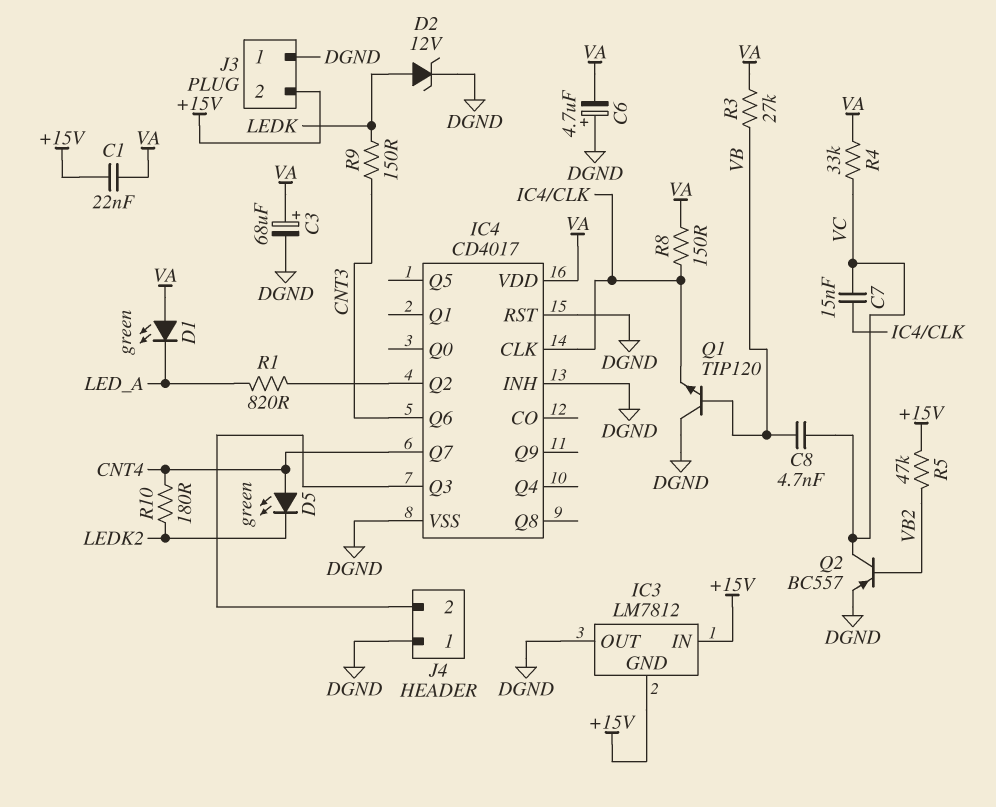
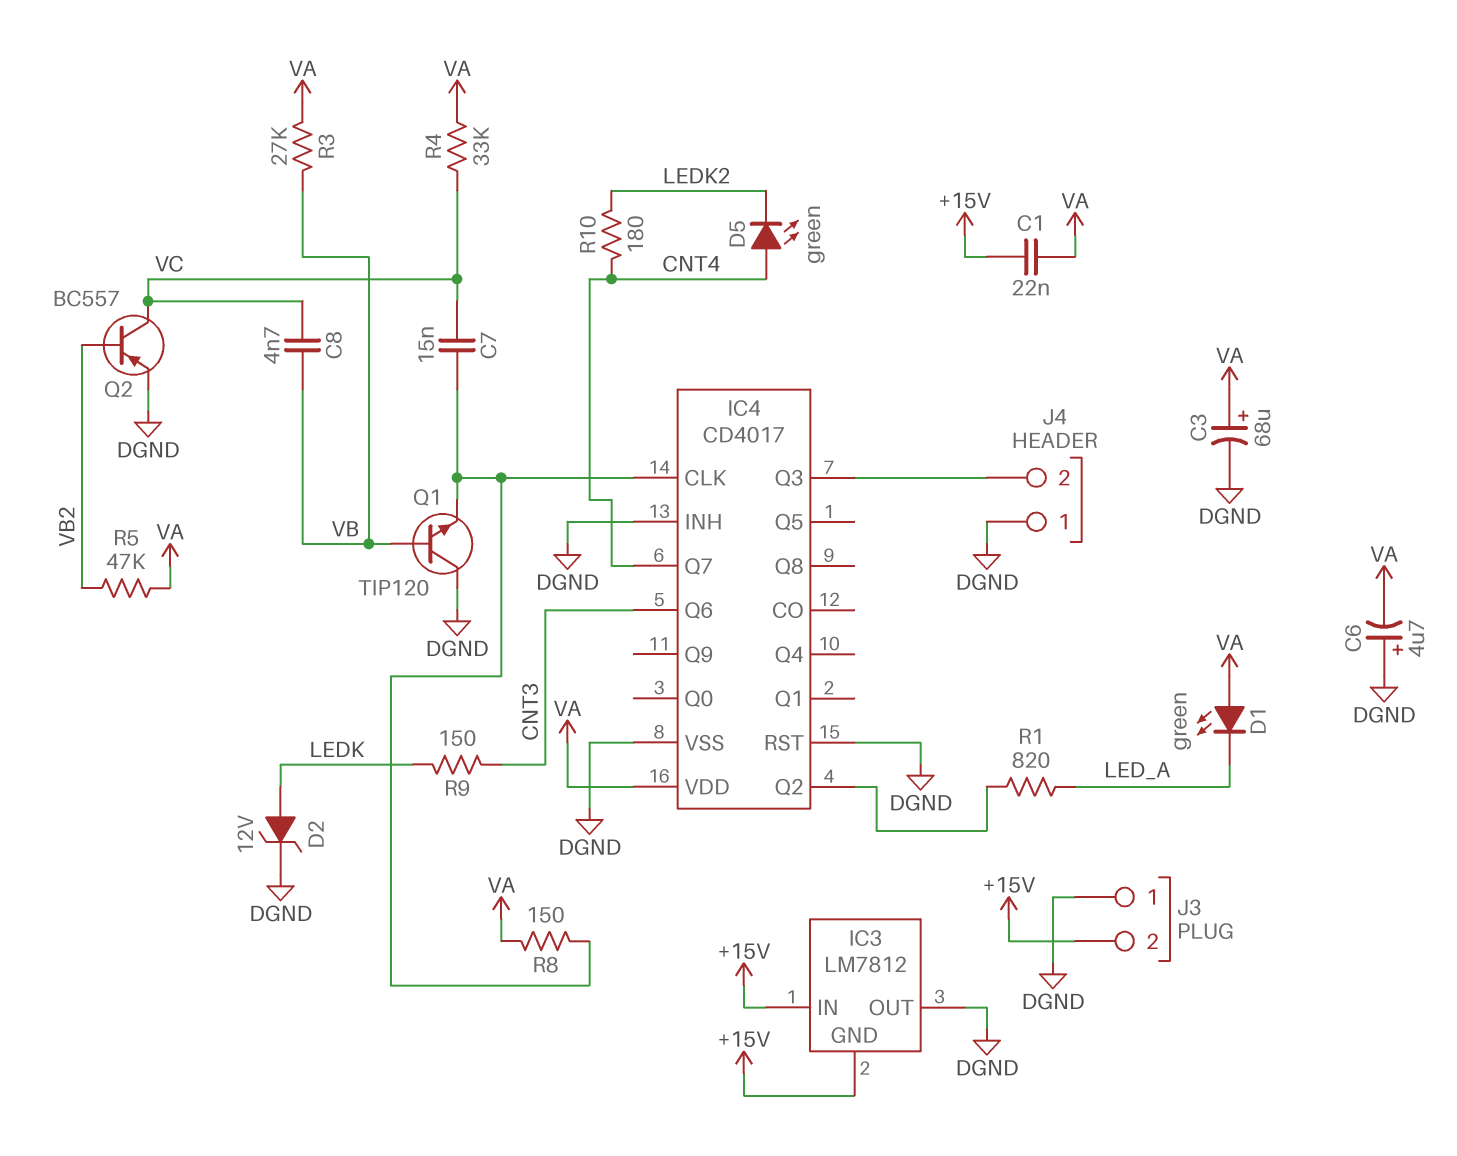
R5: 47k (+15V, VB2) -> 47k (VA, VB2)

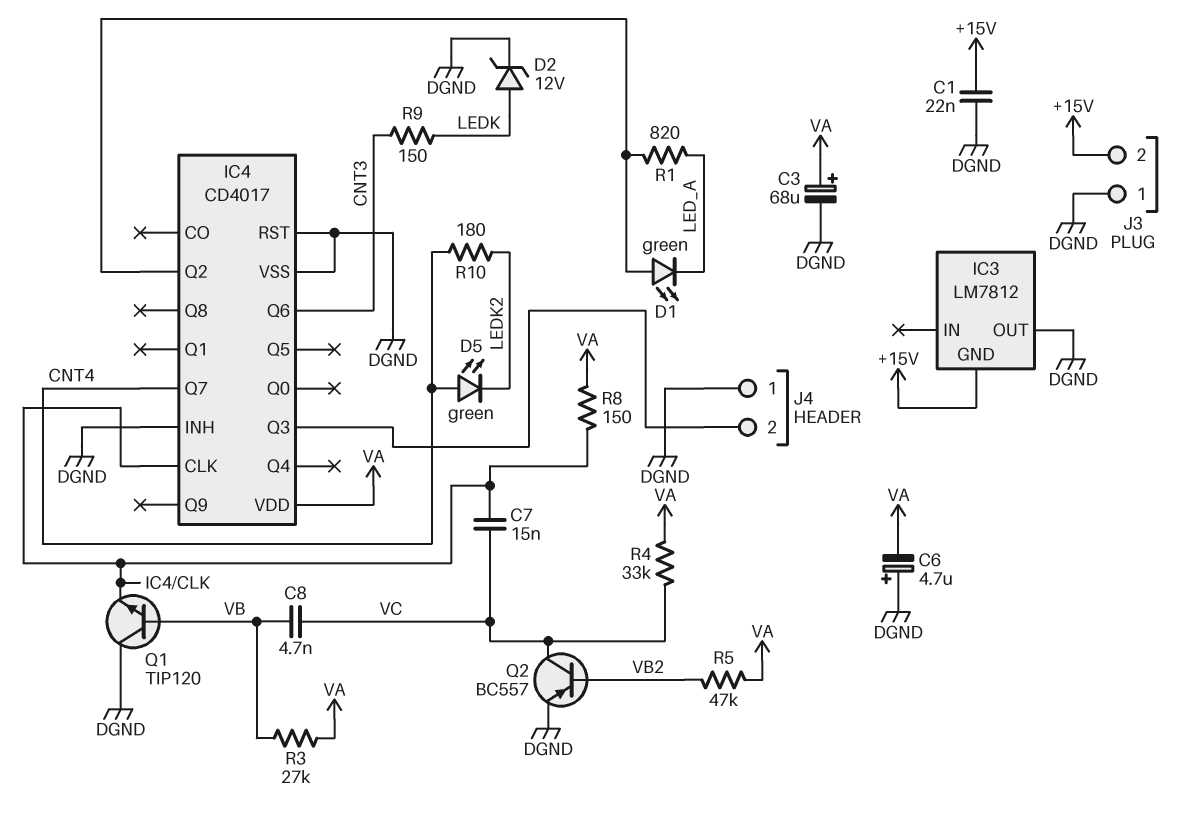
C1: 22nF (+15V, VA) -> 22nF (+15V, DGND)
D1: LED green (A VA, K LED_A) -> LED green (A IC4/Q2, K LED_A)
IC3 pin IN: +15V -> none

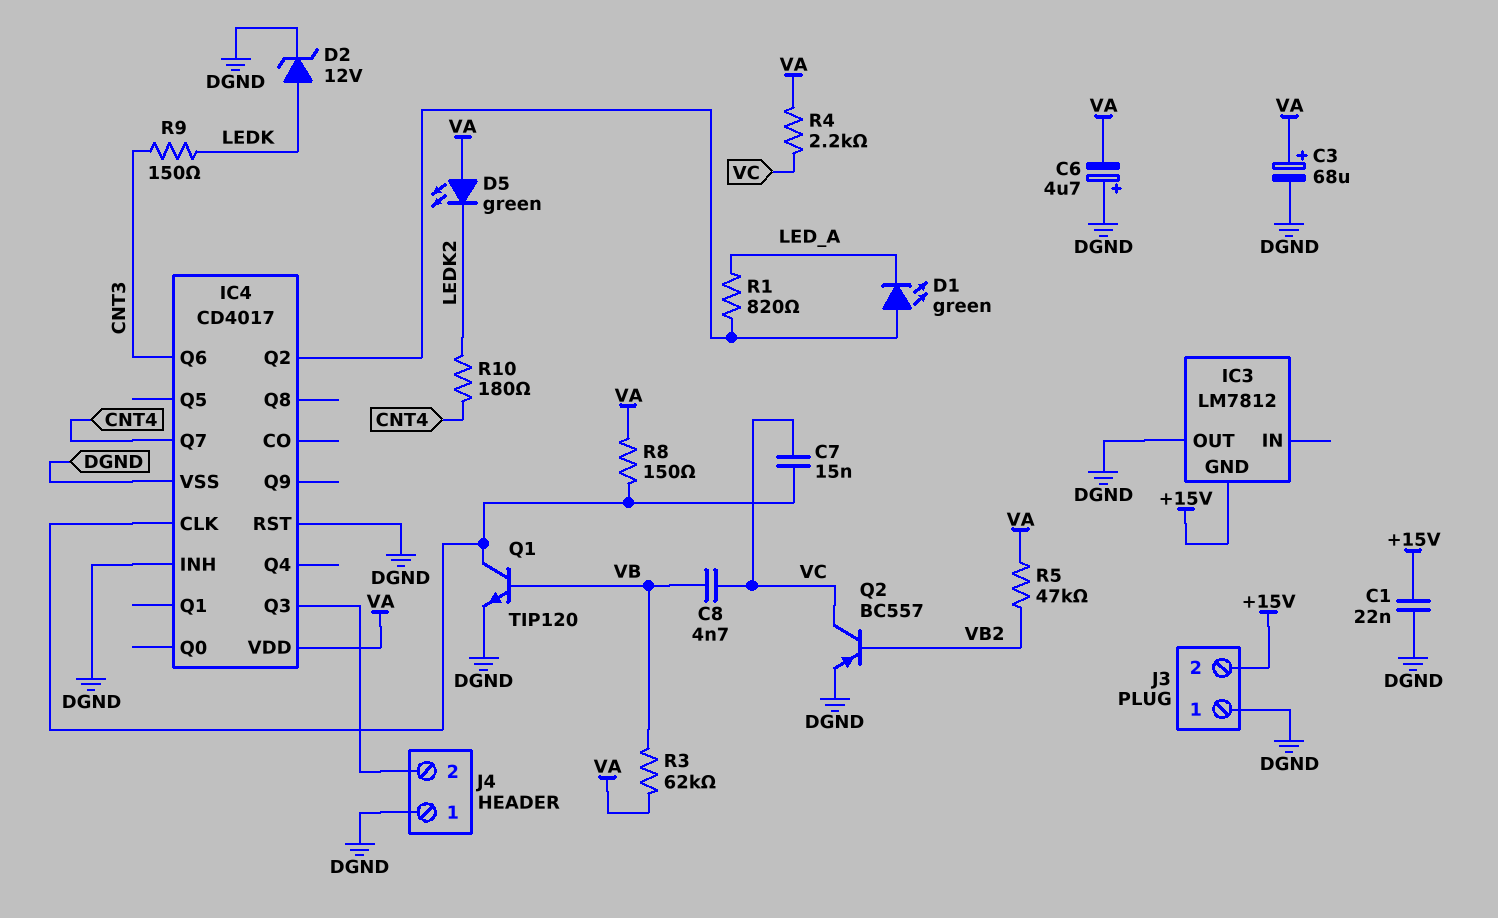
D5: LED green (A CNT4, K LEDK2) -> LED green (A VA, K LEDK2)
Q1: NPN TIP120 (B VB, C DGND, E IC4/CLK) -> NPN TIP120 (B VB, C IC4/CLK, E DGND)
R3: 27k (VA, VB) -> 62k (VA, VB)
R4: 33k (VA, VC) -> 2.2k (VA, VC)

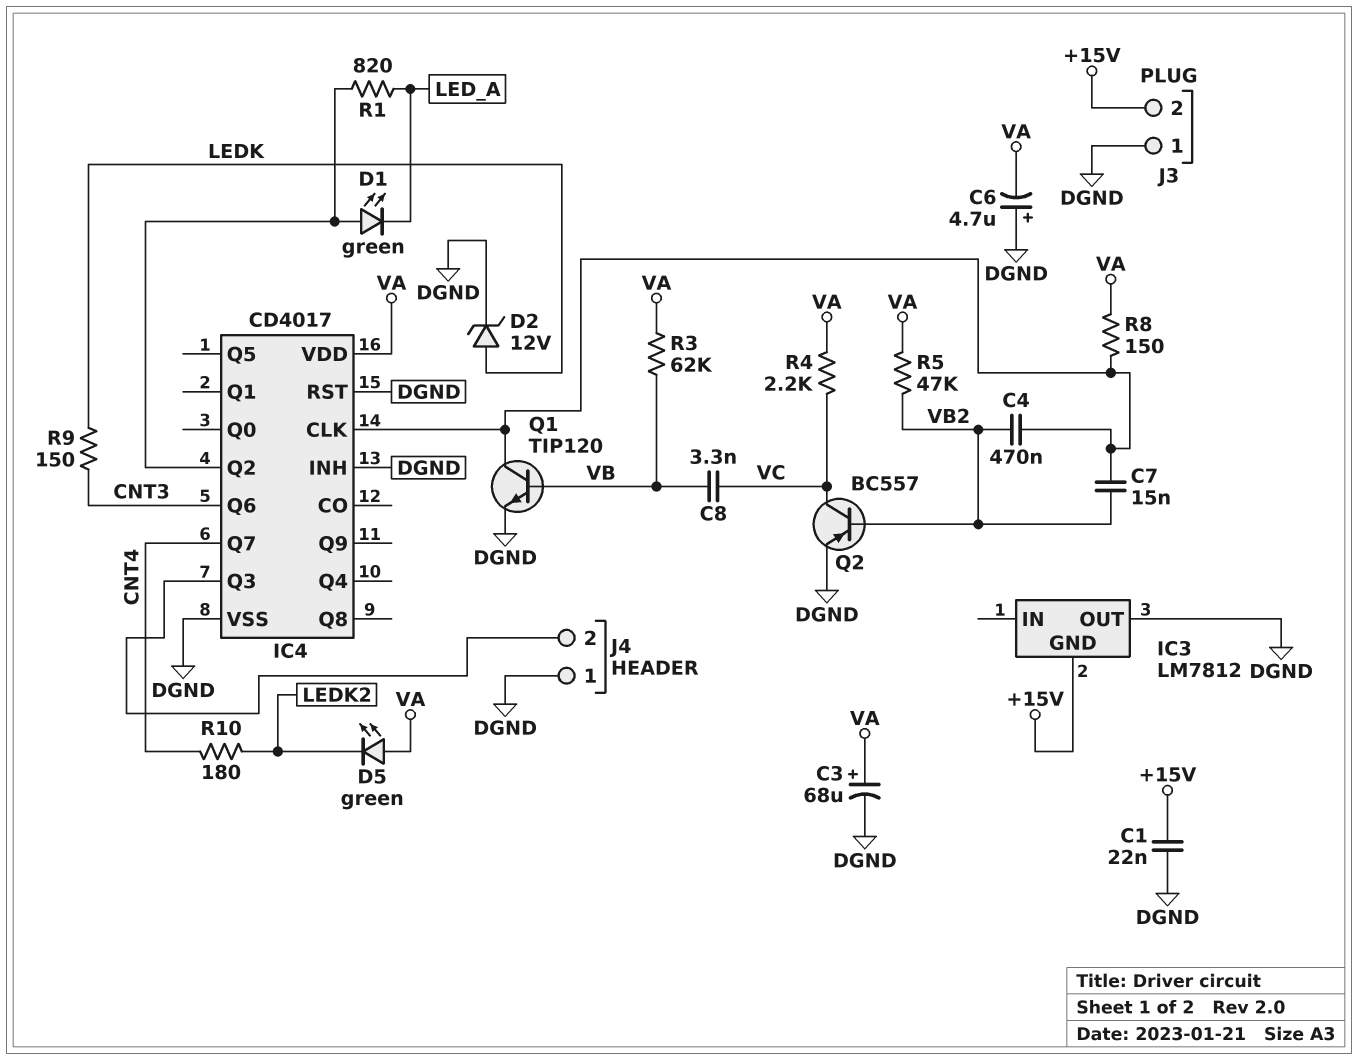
C4: none -> 470nF (IC4/CLK, VB2)
C7: 15nF (IC4/CLK, VC) -> 15nF (IC4/CLK, VB2)
C8: 4.7nF (VB, VC) -> 3.3nF (VB, VC)

